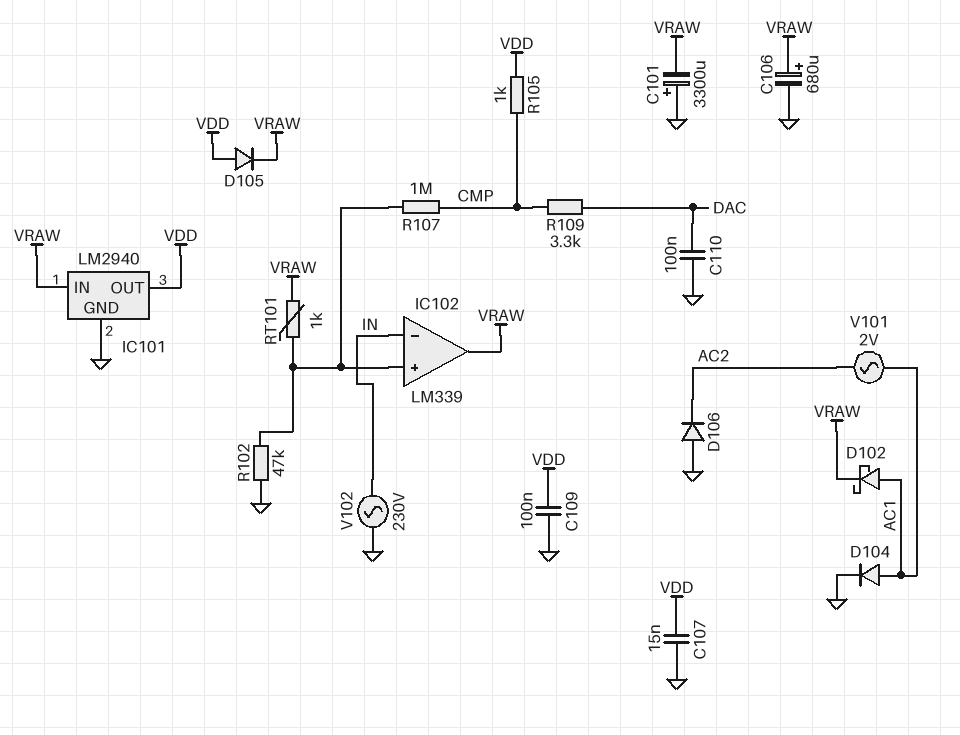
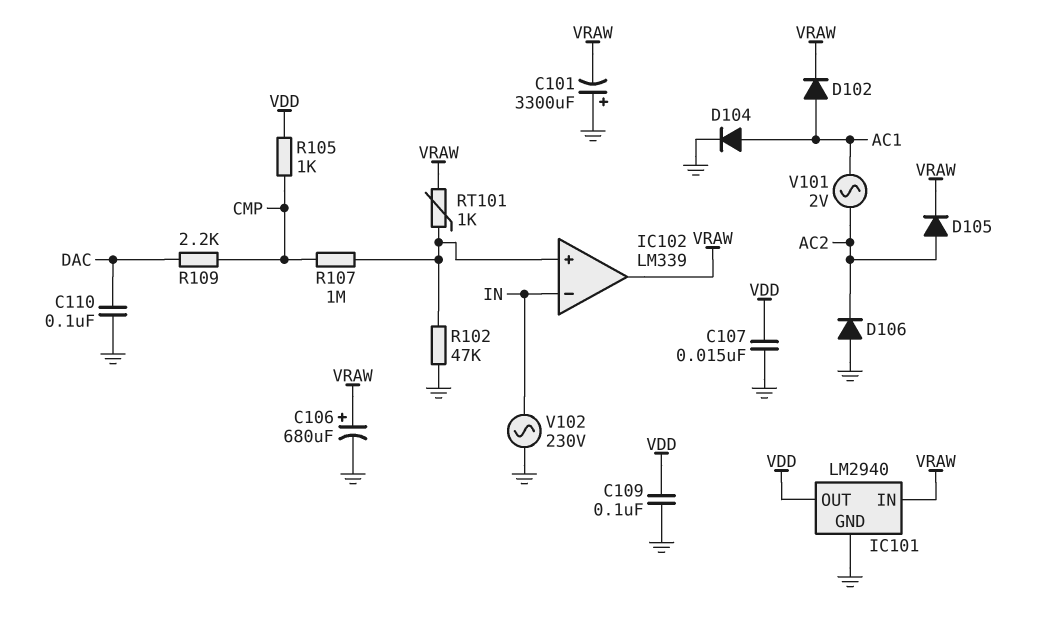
D102: schottky (A AC1, K VRAW) -> diode (A AC1, K VRAW)
D105: diode (A VDD, K VRAW) -> diode (A AC2, K VRAW)
R109: 3.3k (CMP, DAC) -> 2.2k (CMP, DAC)

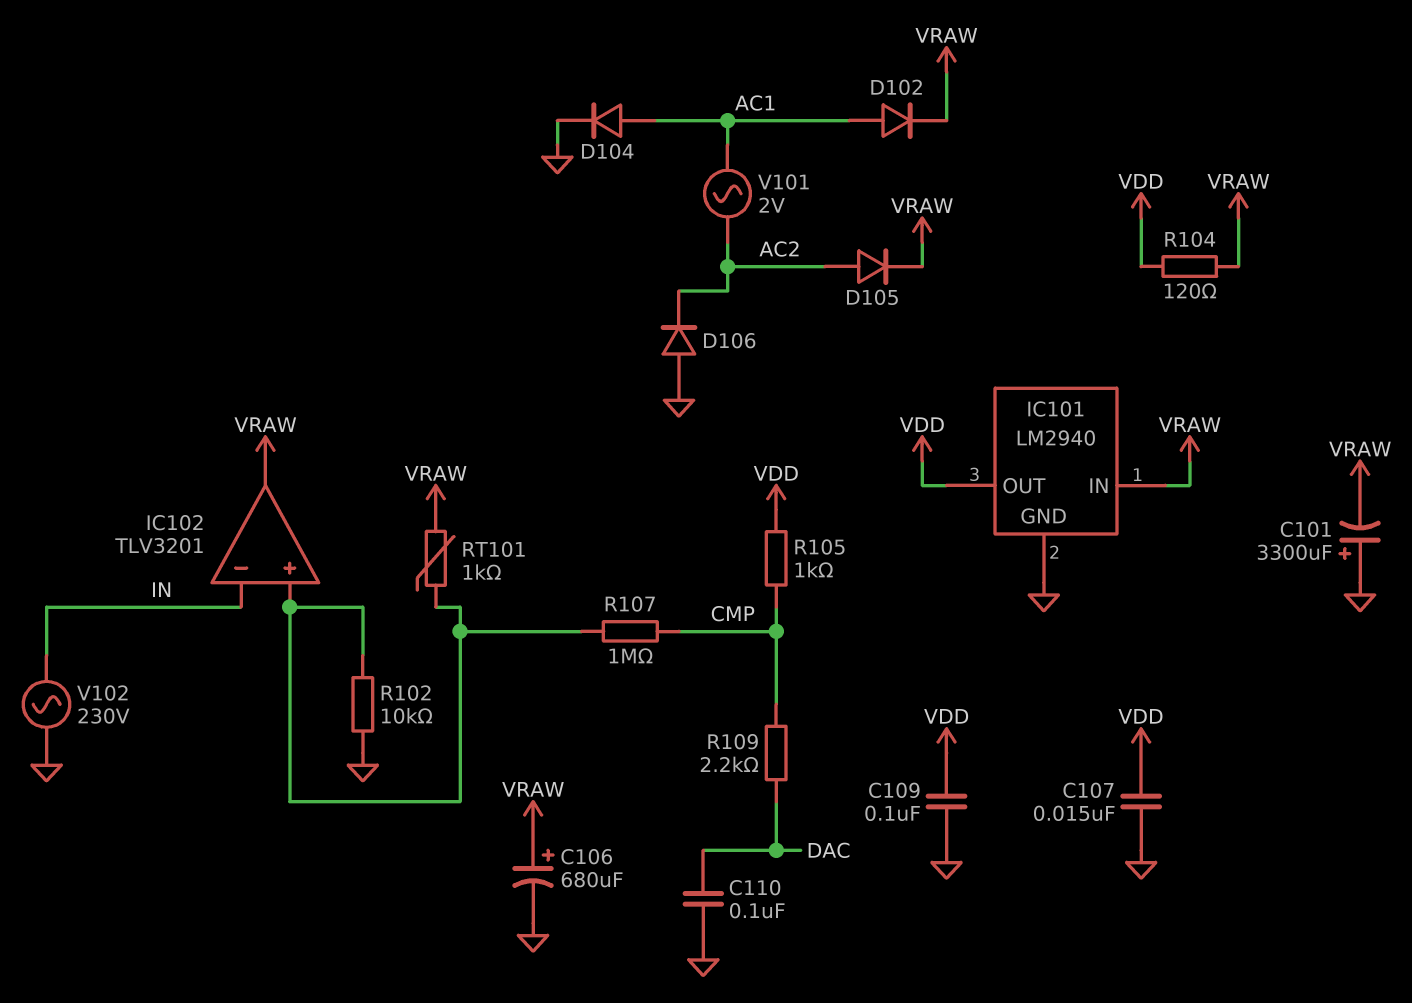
IC102: LM339 -> TLV3201
R102: 47k (GND, IC102/in+) -> 10k (GND, IC102/in+)
R104: none -> 120 (VDD, VRAW)

